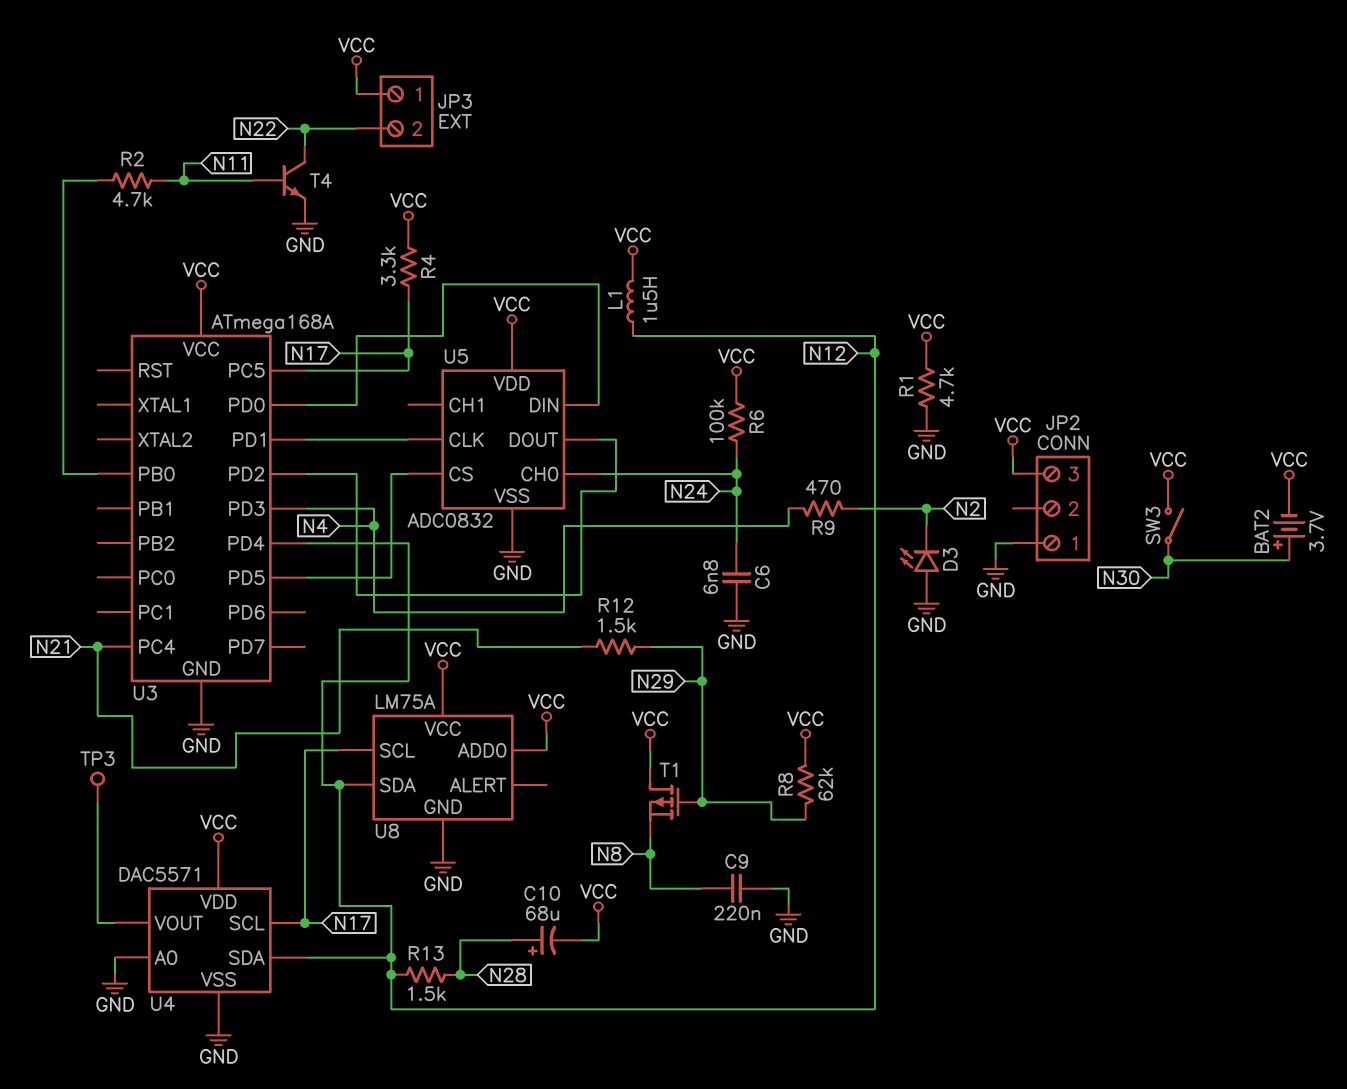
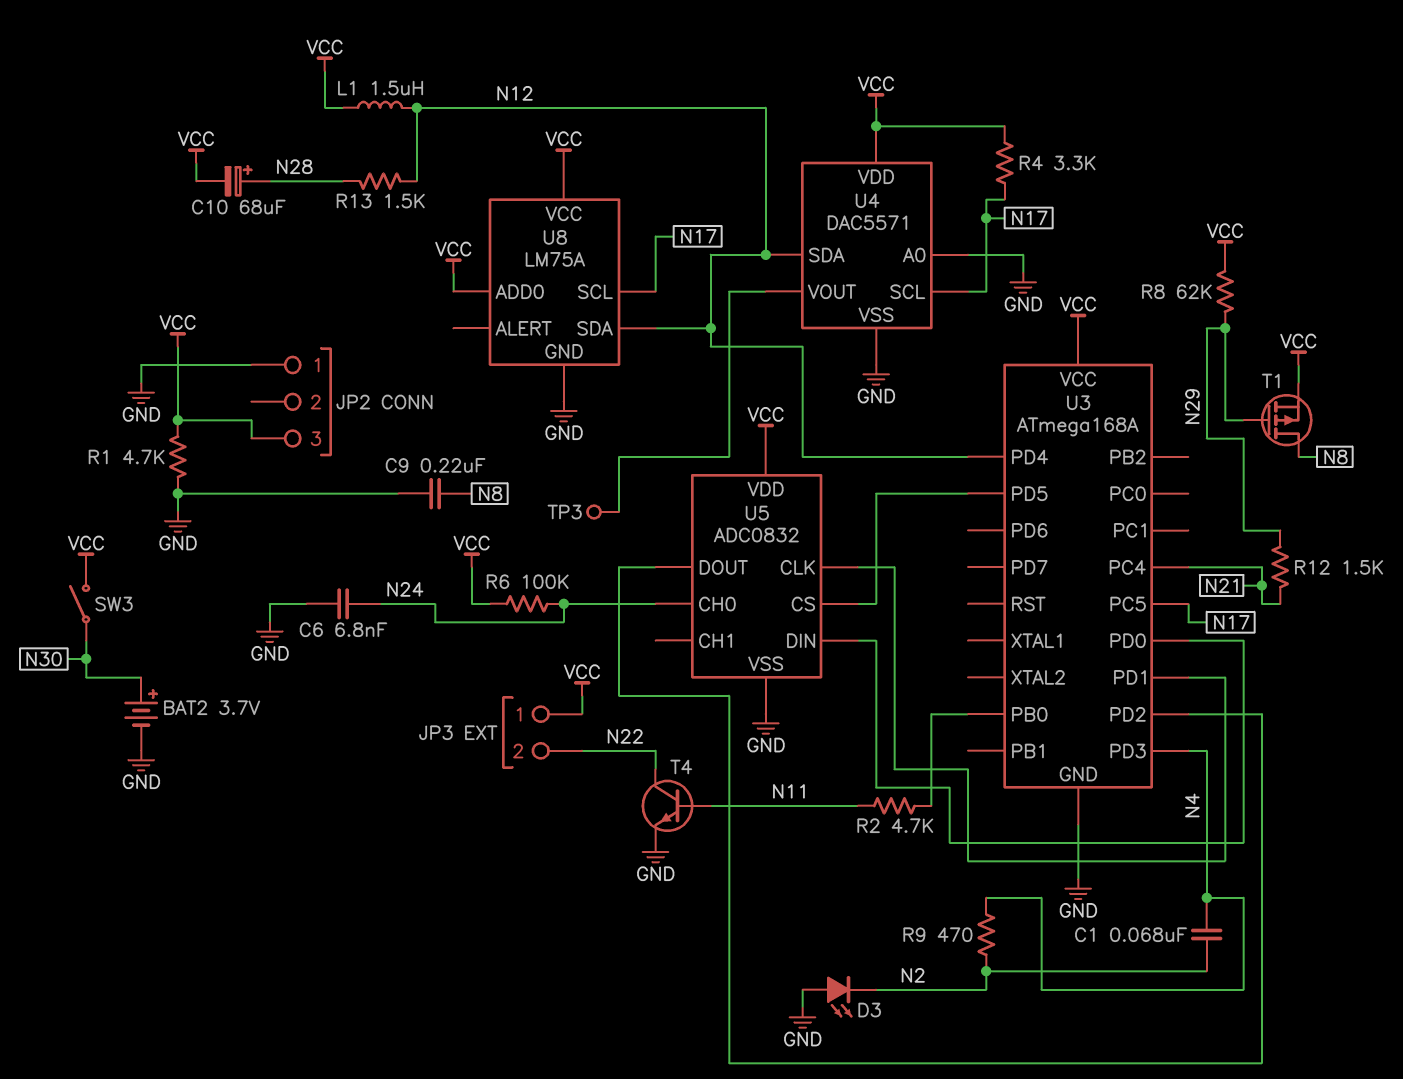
BAT2: 3.7V (plus N30, minus VCC) -> 3.7V (plus N30, minus GND)
C1: none -> 68nF (N2, N4)
T1: PMOS (G N29, D VCC, S N8) -> PMOS (G N29, D N8, S VCC)

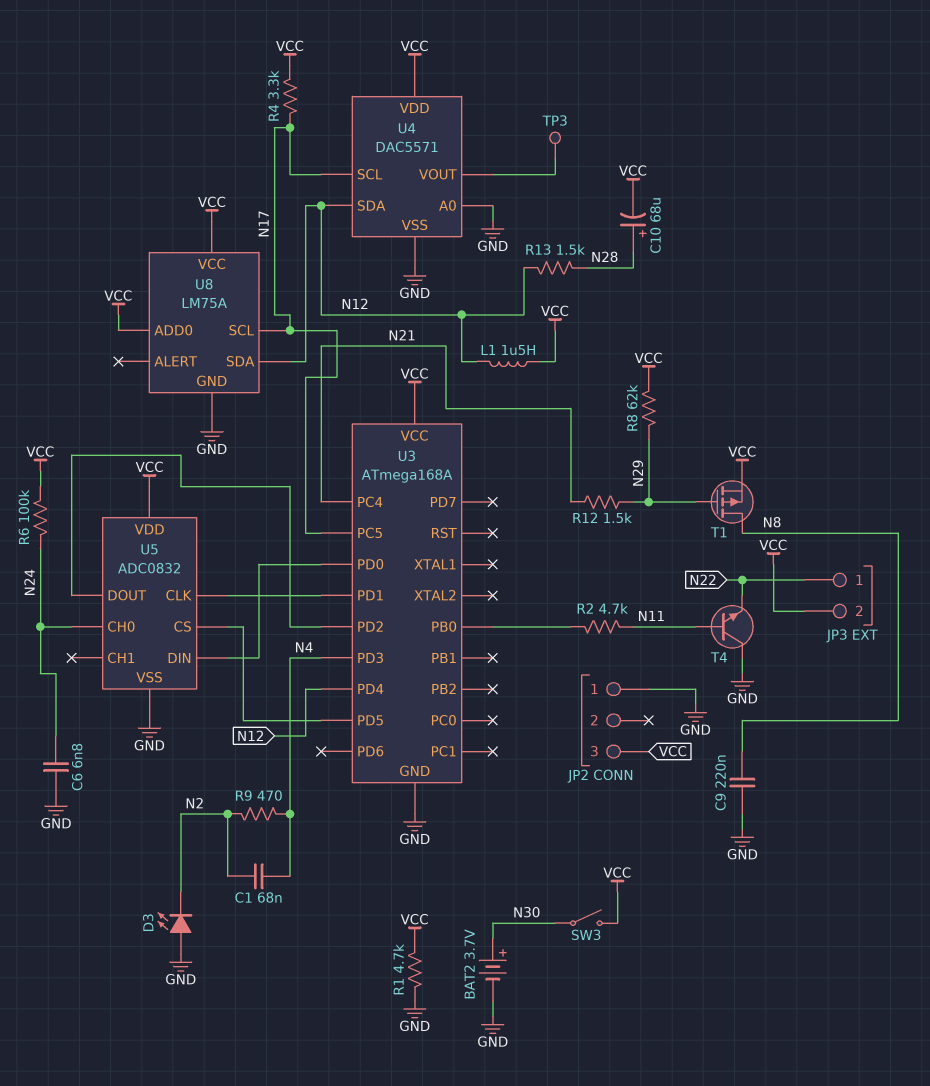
JP3 pin 1: VCC -> N22
JP3 pin 2: N22 -> VCC
T4: NPN (B N11, C N22, E GND) -> NPN (B N11, C GND, E N22)

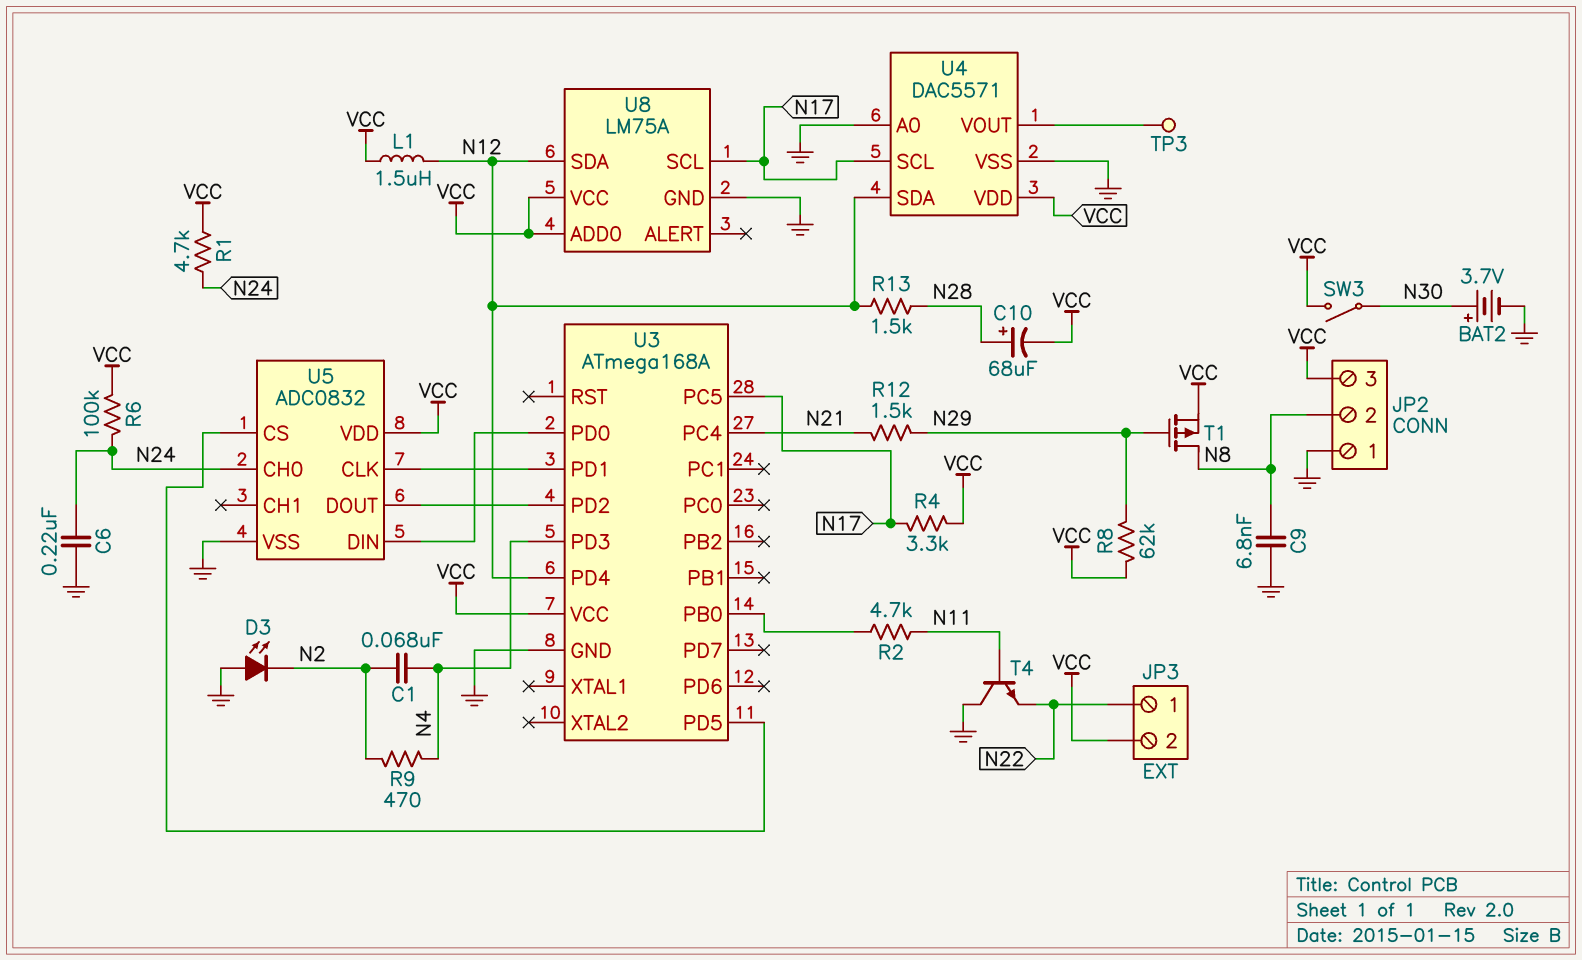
C6: 6.8nF (GND, N24) -> 220nF (GND, N24)
C9: 220nF (GND, N8) -> 6.8nF (GND, N8)
JP2 pin 2: none -> N8
R1: 4.7k (GND, VCC) -> 4.7k (N24, VCC)

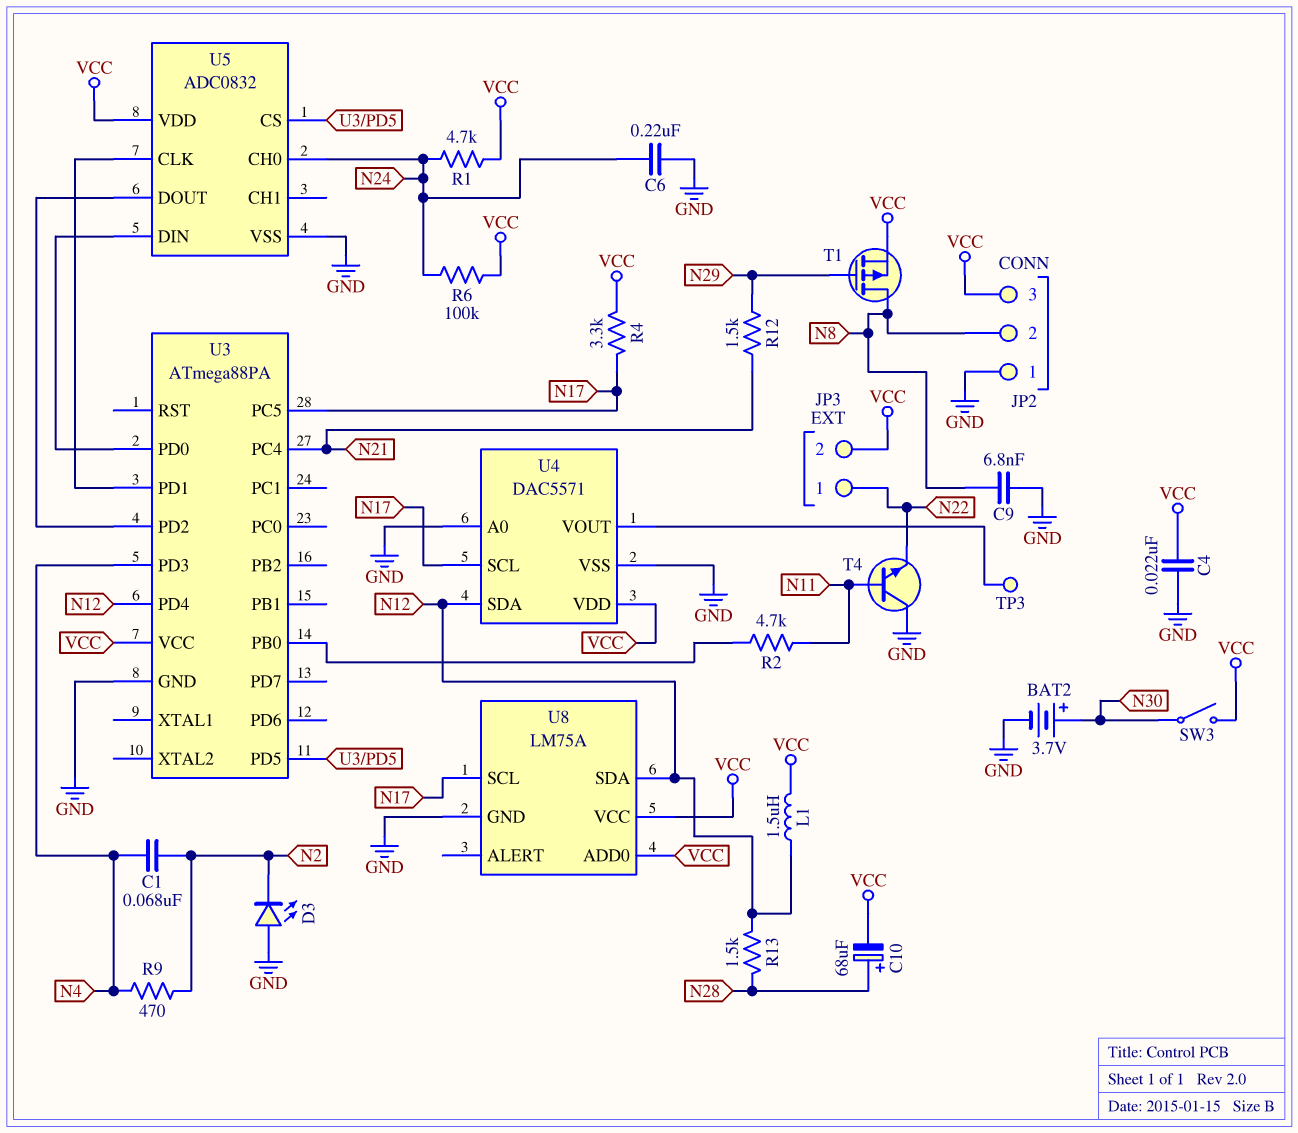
C4: none -> 22nF (GND, VCC)
R8: 62k (N29, VCC) -> none
U3: ATmega168A -> ATmega88PA

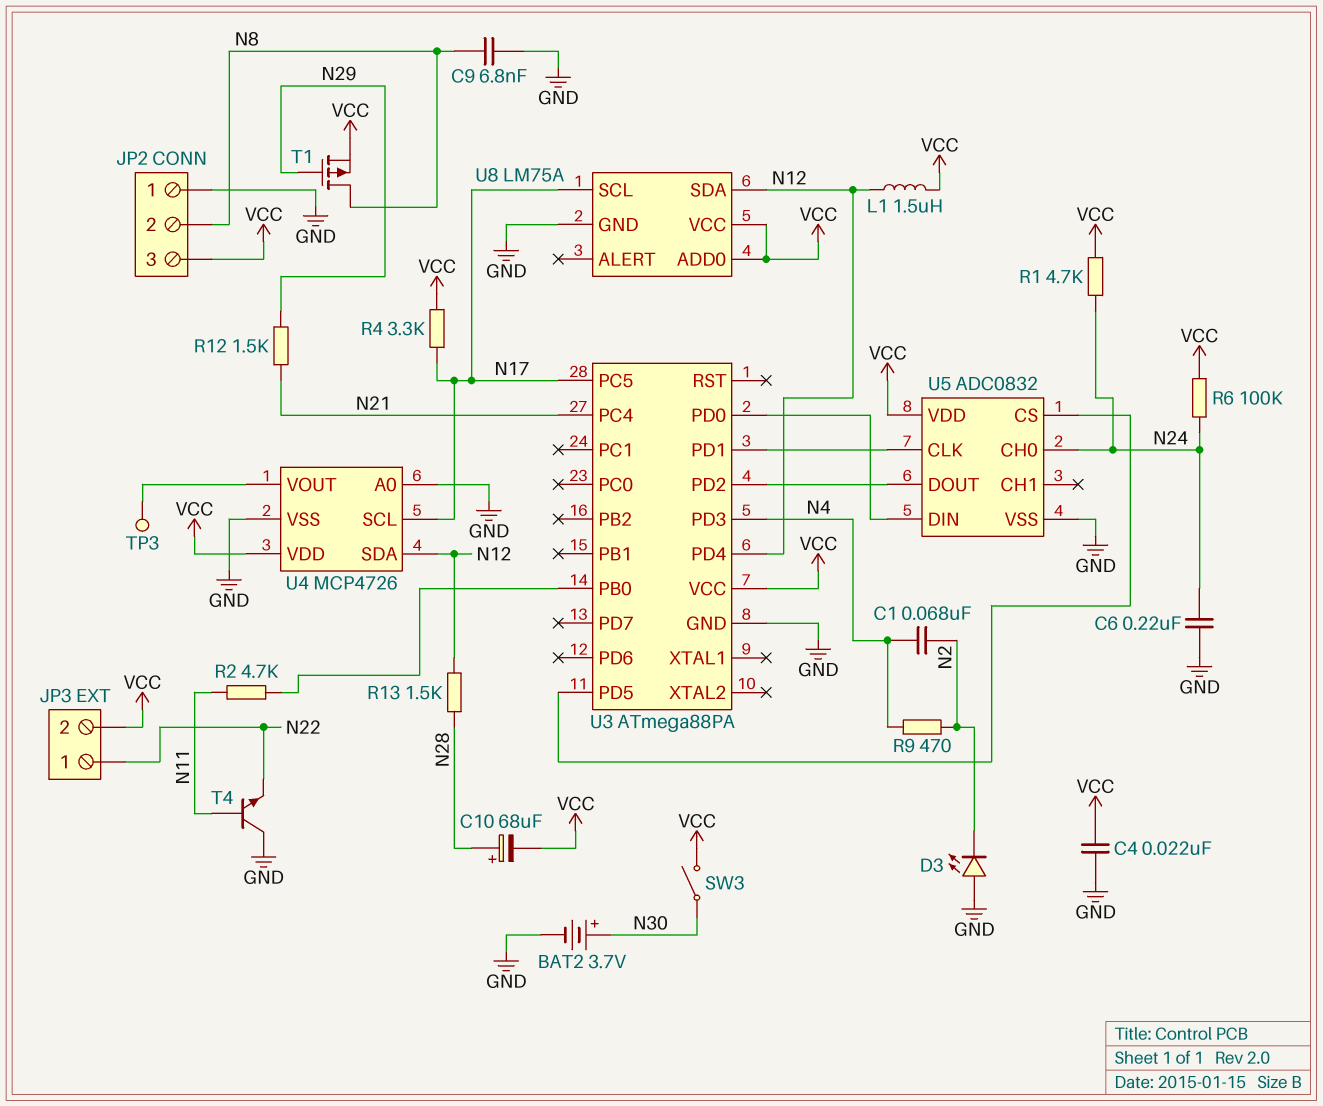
U4: DAC5571 -> MCP4726

